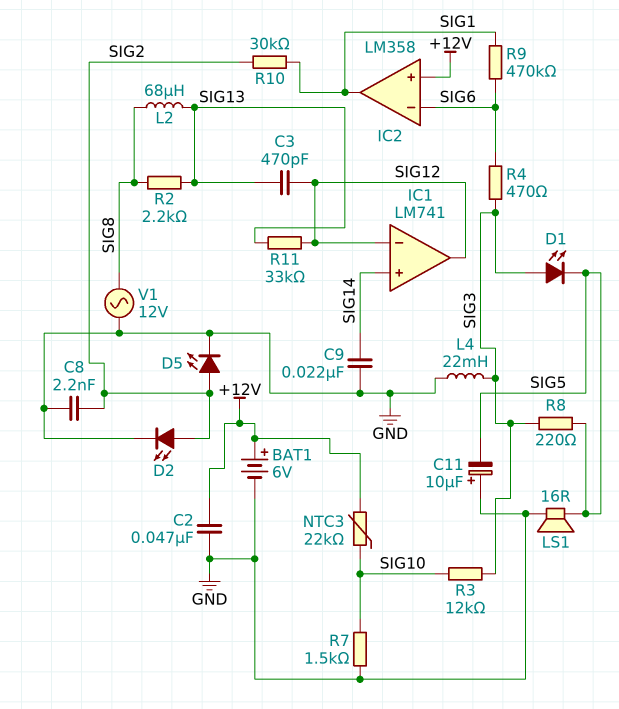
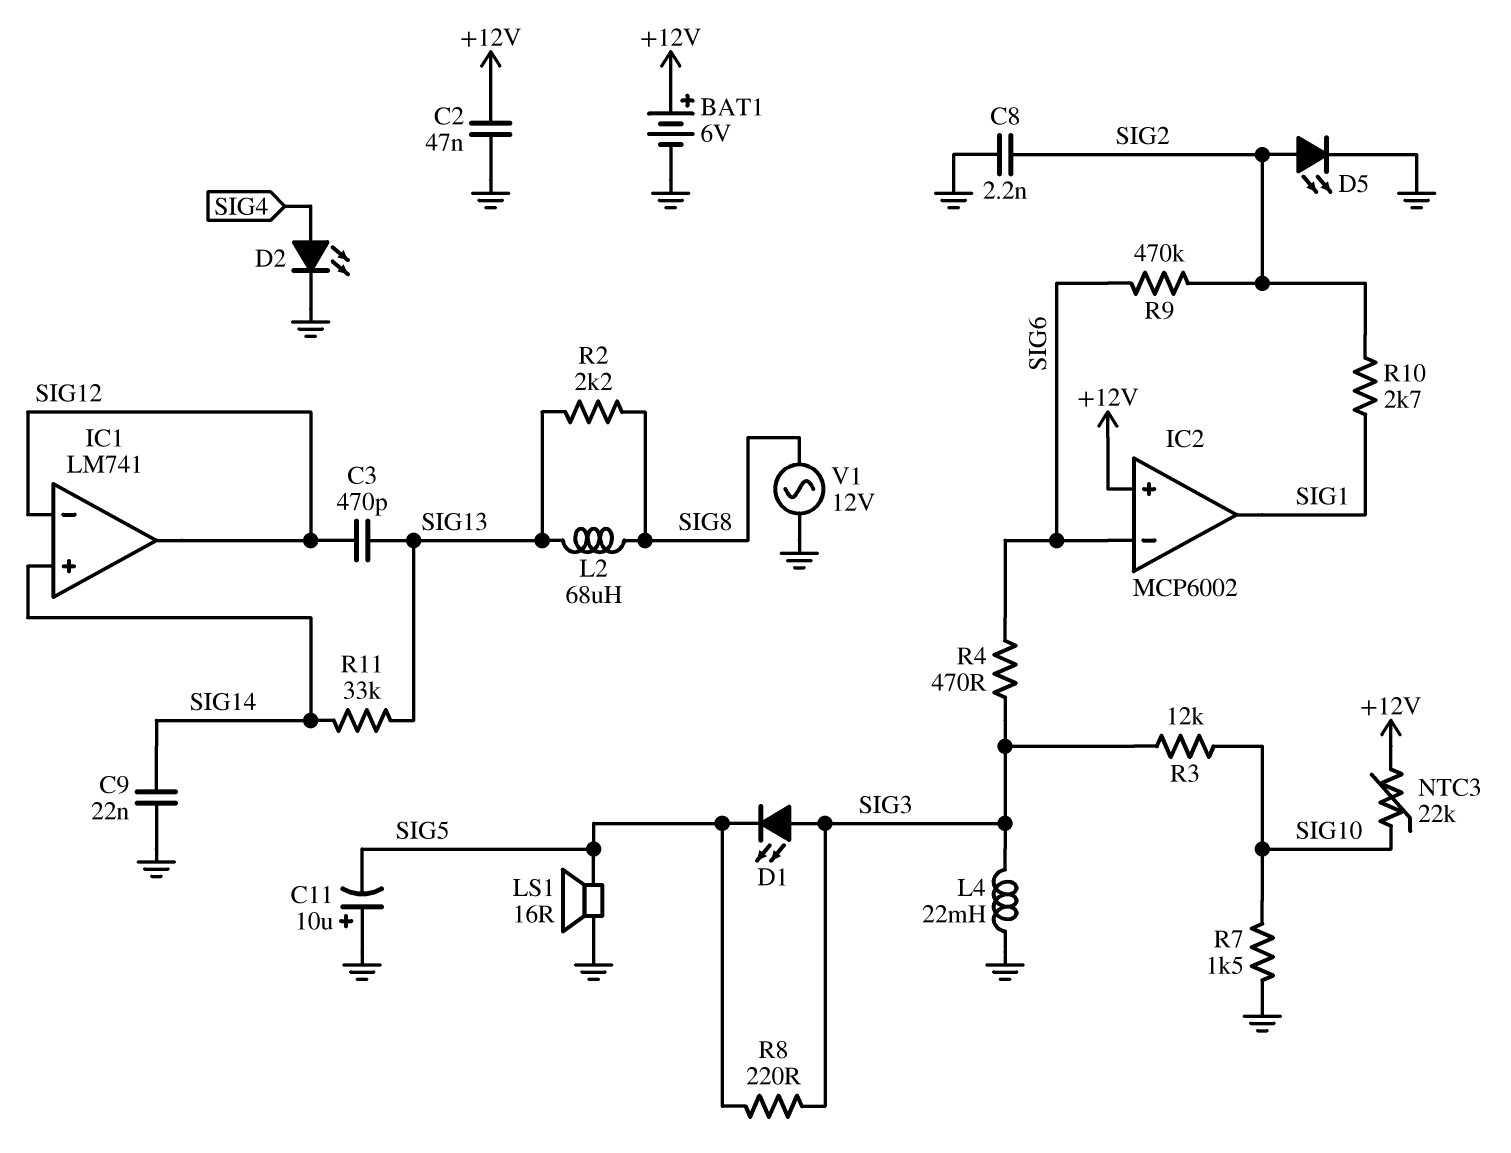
D2: LED (A SIG2, K GND) -> LED (A SIG4, K GND)
IC2: LM358 -> MCP6002
R9: 470k (SIG1, SIG6) -> 470k (SIG2, SIG6)
R10: 30k (SIG1, SIG2) -> 2.7k (SIG1, SIG2)
R11: 33k (SIG12, SIG13) -> 33k (SIG13, SIG14)

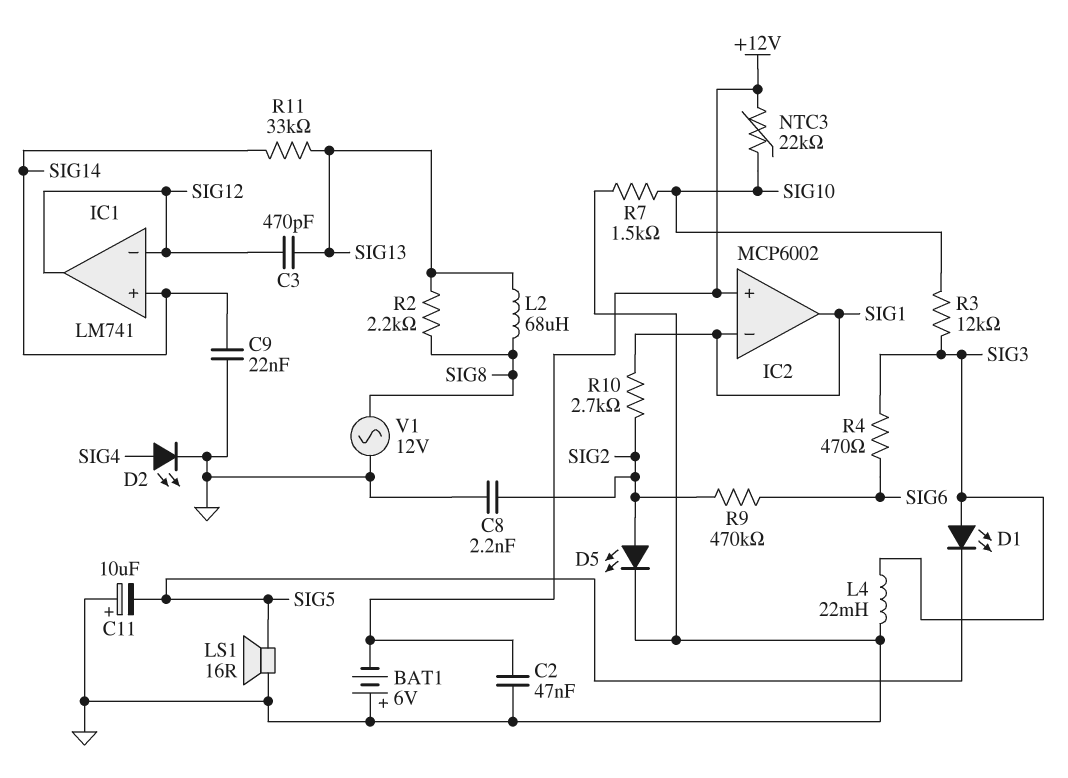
BAT1: 6V (plus +12V, minus GND) -> 6V (plus GND, minus +12V)
IC2 pin in-: SIG6 -> SIG1
R8: 220 (SIG3, SIG5) -> none

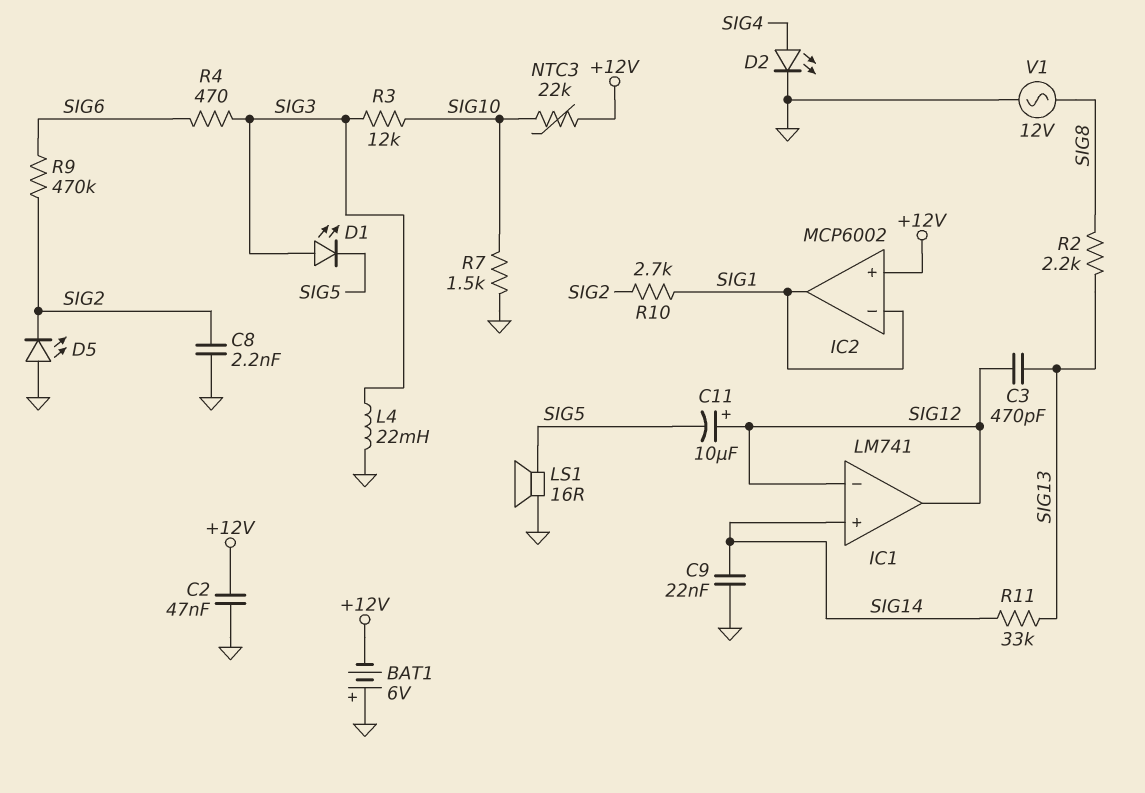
C11: 10uF (plus GND, minus SIG5) -> 10uF (plus SIG12, minus SIG5)
D5: LED (A SIG2, K GND) -> LED (A GND, K SIG2)
L2: 68uH (SIG8, SIG13) -> none

